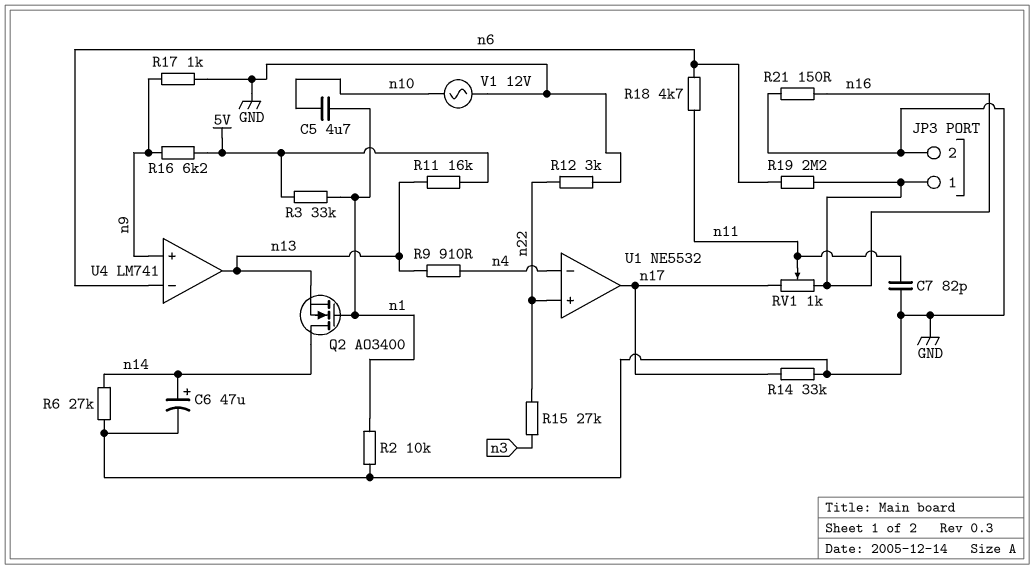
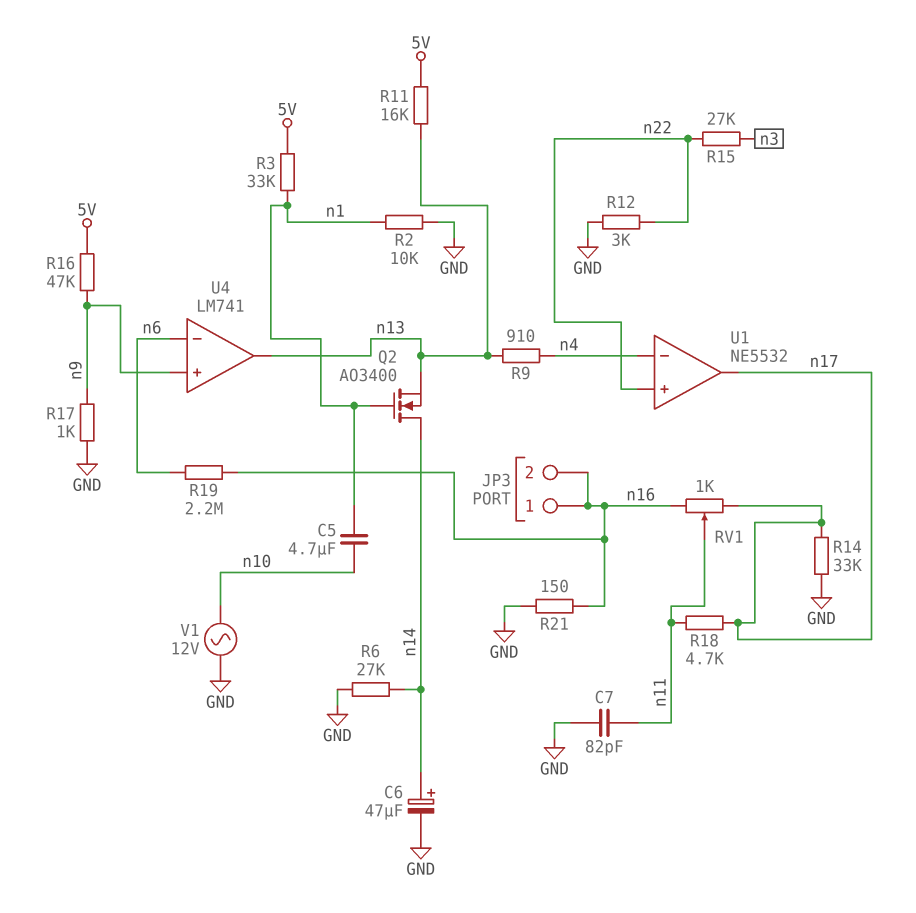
JP3 pin 2: GND -> n16
R16: 6.2k (5V, n9) -> 47k (5V, n9)
R18: 4.7k (n6, n11) -> 4.7k (n11, n17)

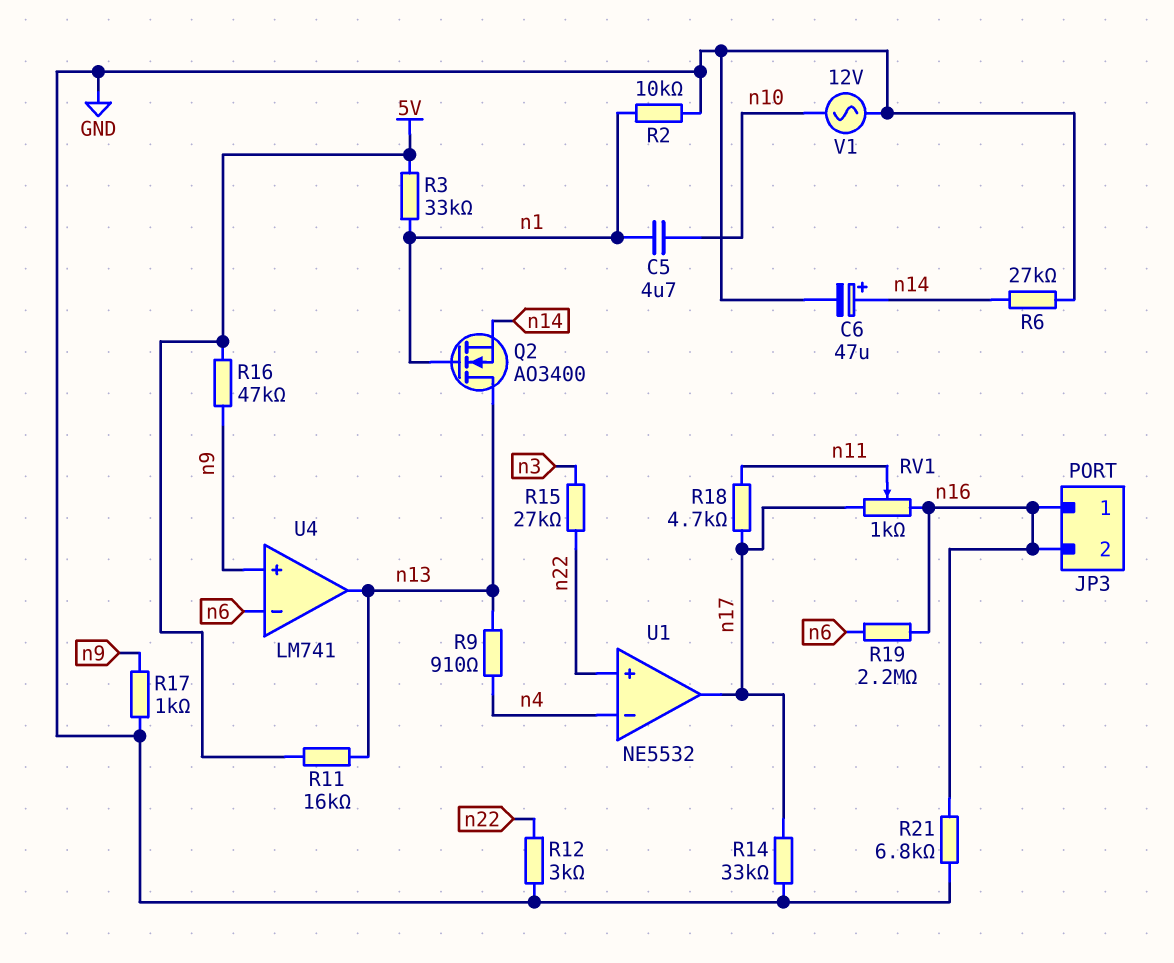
C7: 82pF (GND, n11) -> none
Q2: NMOS AO3400 (G n1, D n14, S n13) -> NMOS AO3400 (G n1, D n13, S n14)
R21: 150 (GND, n16) -> 6.8k (GND, n16)

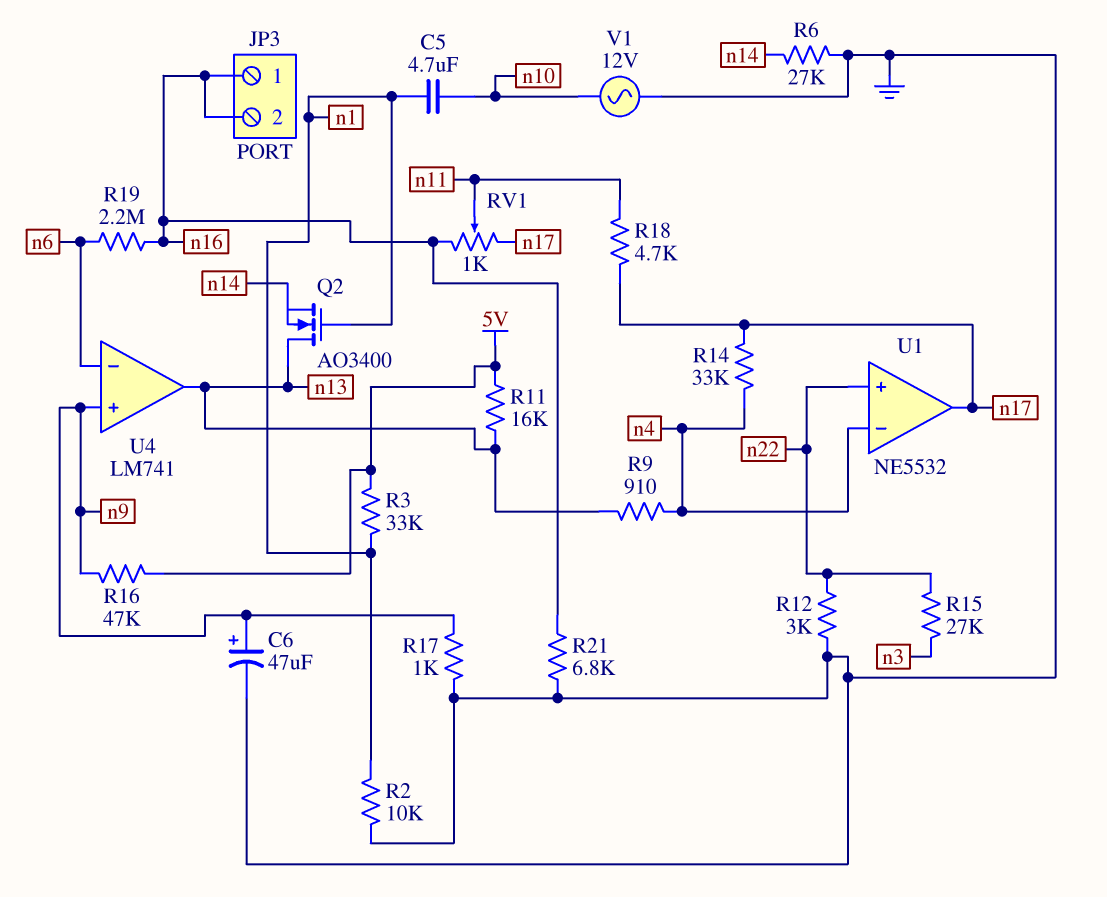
C6: 47uF (plus n14, minus GND) -> 47uF (plus n9, minus GND)
R14: 33k (GND, n17) -> 33k (n4, n17)

